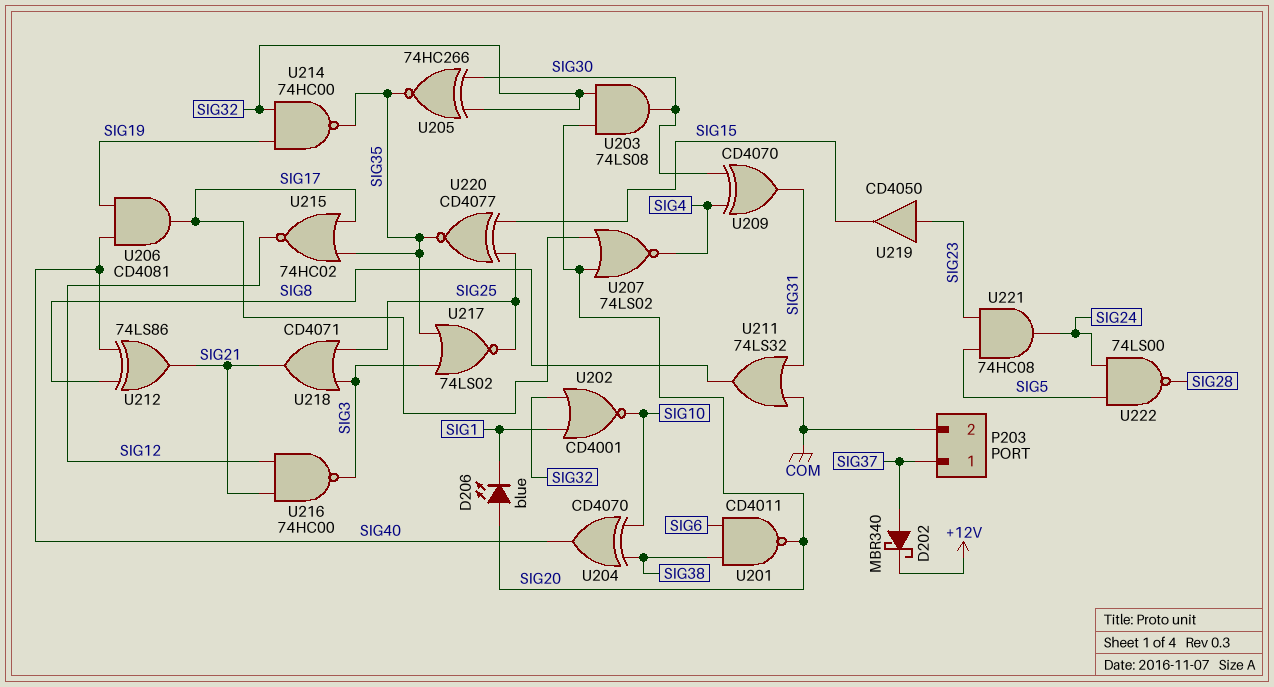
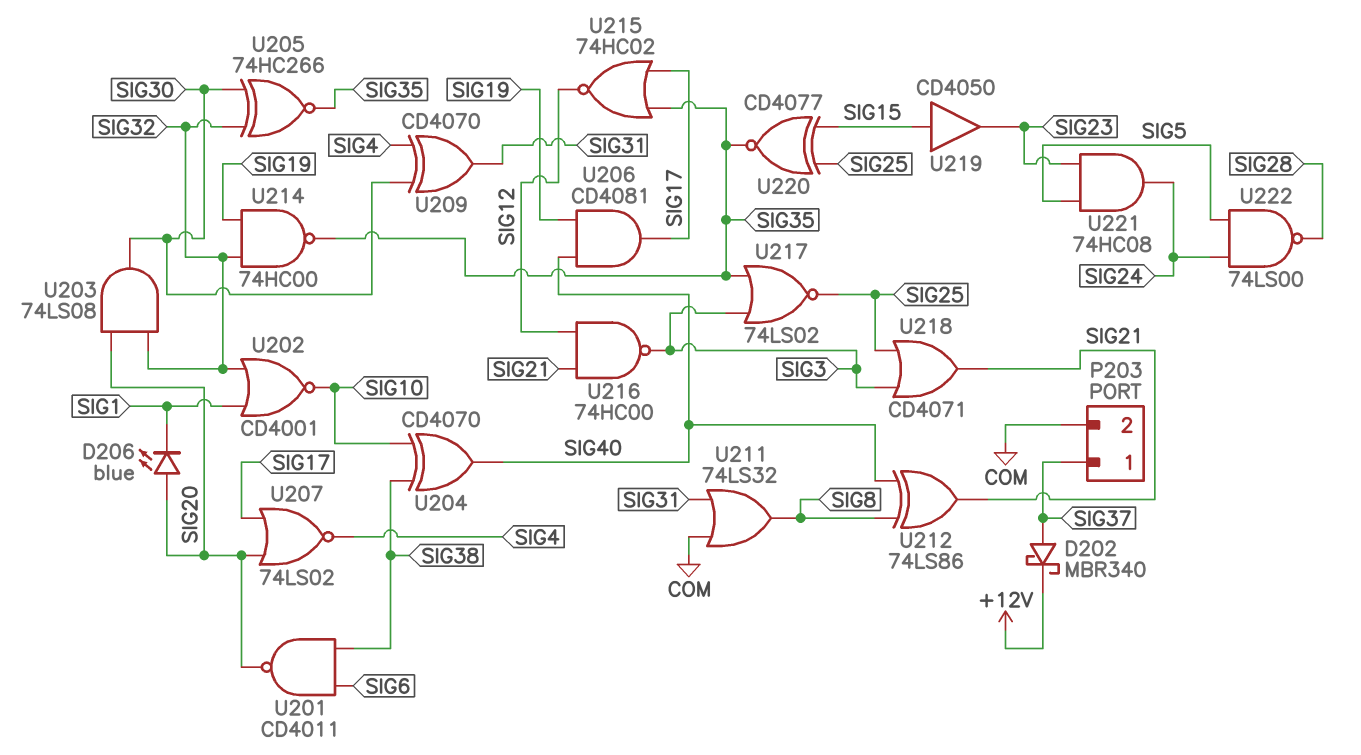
U219: buffer CD4050 (in SIG23, out SIG15) -> buffer CD4050 (in SIG15, out SIG23)

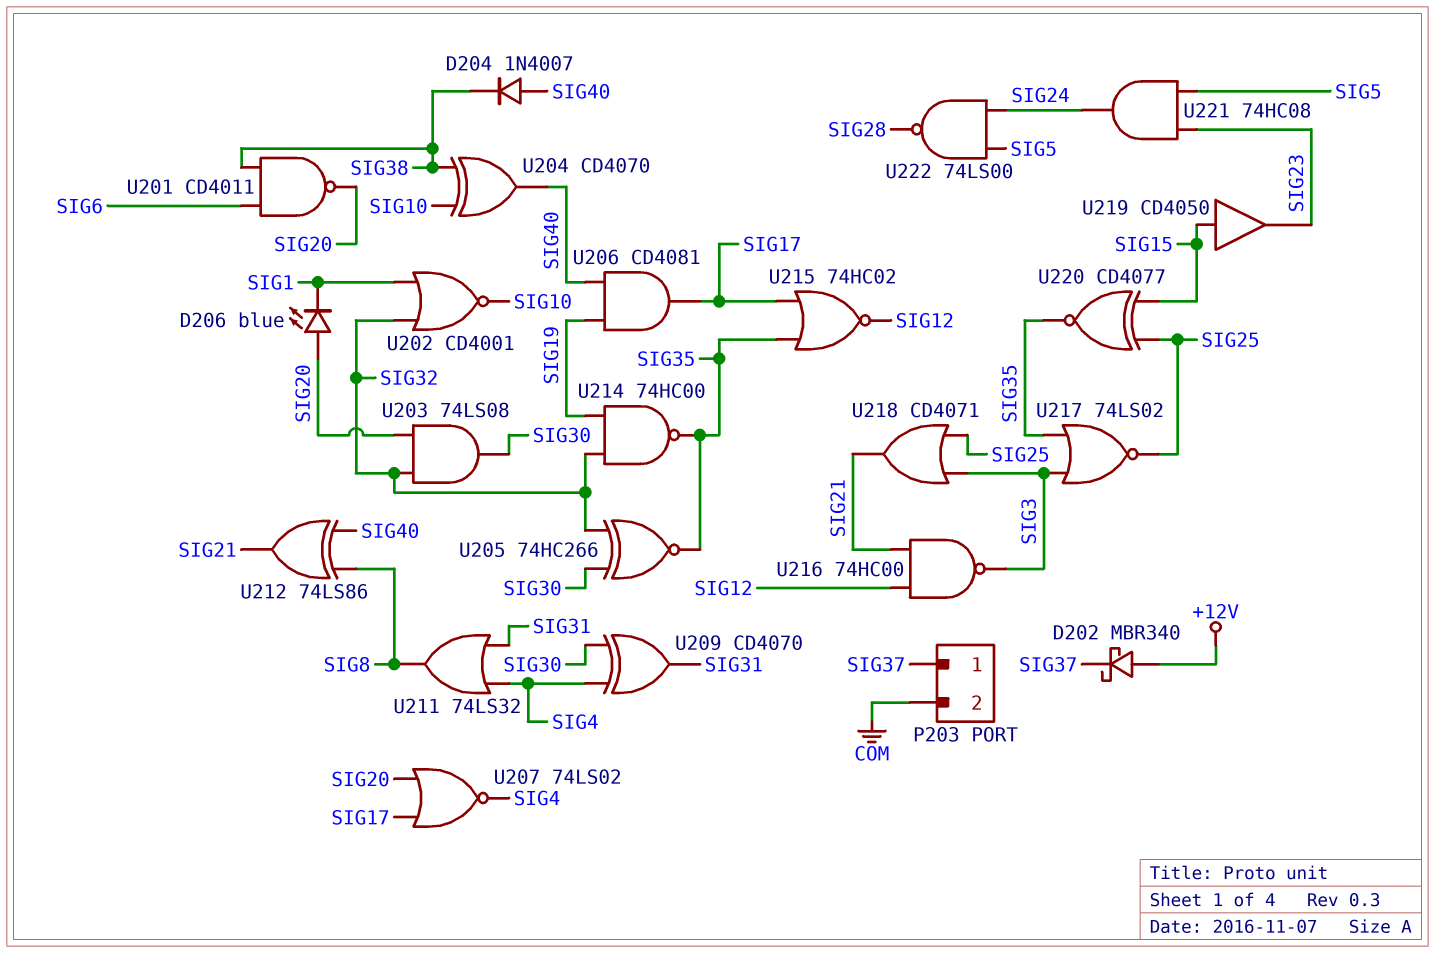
D202: schottky MBR340 (A SIG37, K +12V) -> schottky MBR340 (A +12V, K SIG37)
D204: none -> diode 1N4007 (A SIG40, K SIG38)
U211: OR 74LS32 (in COM, in SIG31, out SIG8) -> OR 74LS32 (in SIG4, in SIG31, out SIG8)

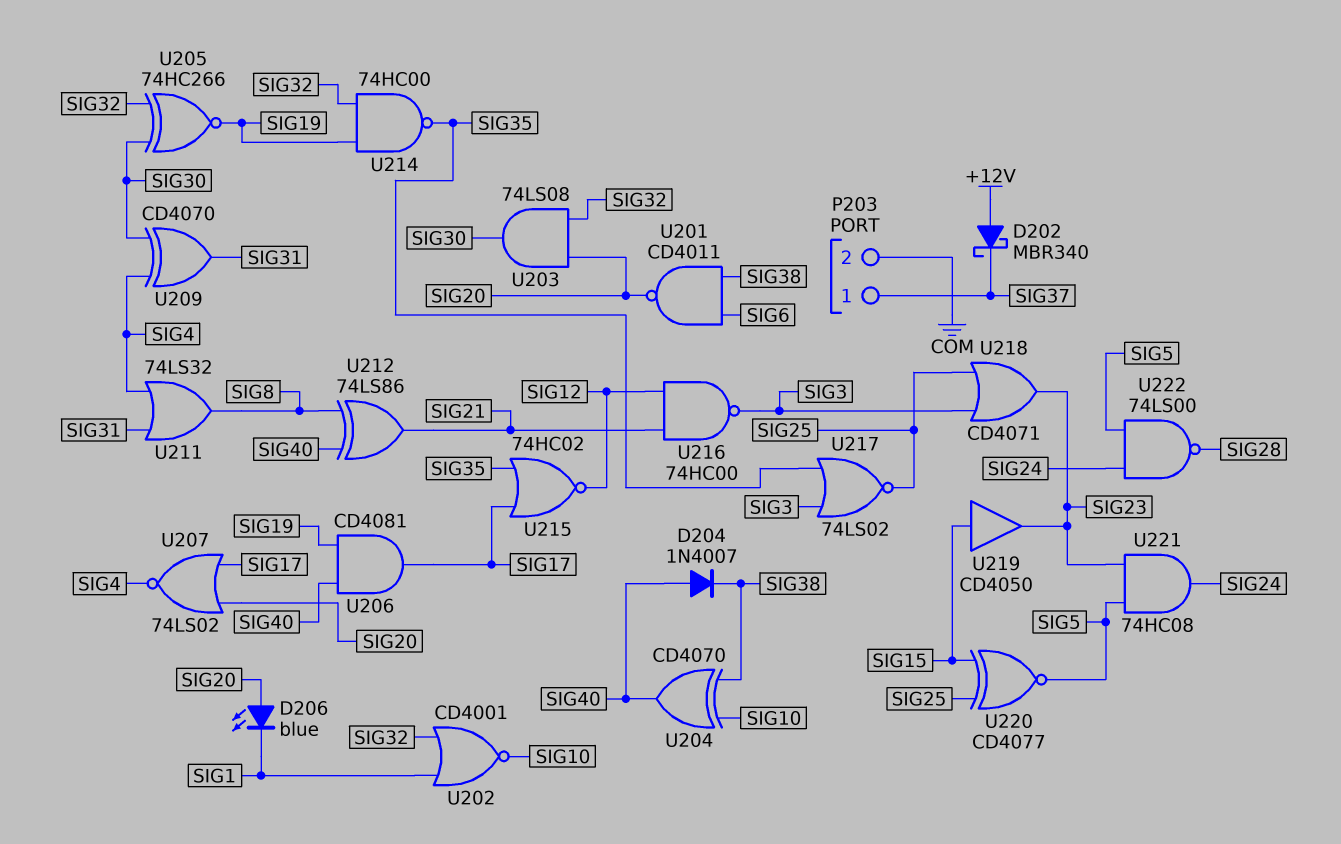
U205: XNOR 74HC266 (in SIG30, in SIG32, out SIG35) -> XNOR 74HC266 (in SIG30, in SIG32, out SIG19)
U218: OR CD4071 (in SIG3, in SIG25, out SIG21) -> OR CD4071 (in SIG3, in SIG25, out SIG23)
U220: XNOR CD4077 (in SIG15, in SIG25, out SIG35) -> XNOR CD4077 (in SIG15, in SIG25, out SIG5)

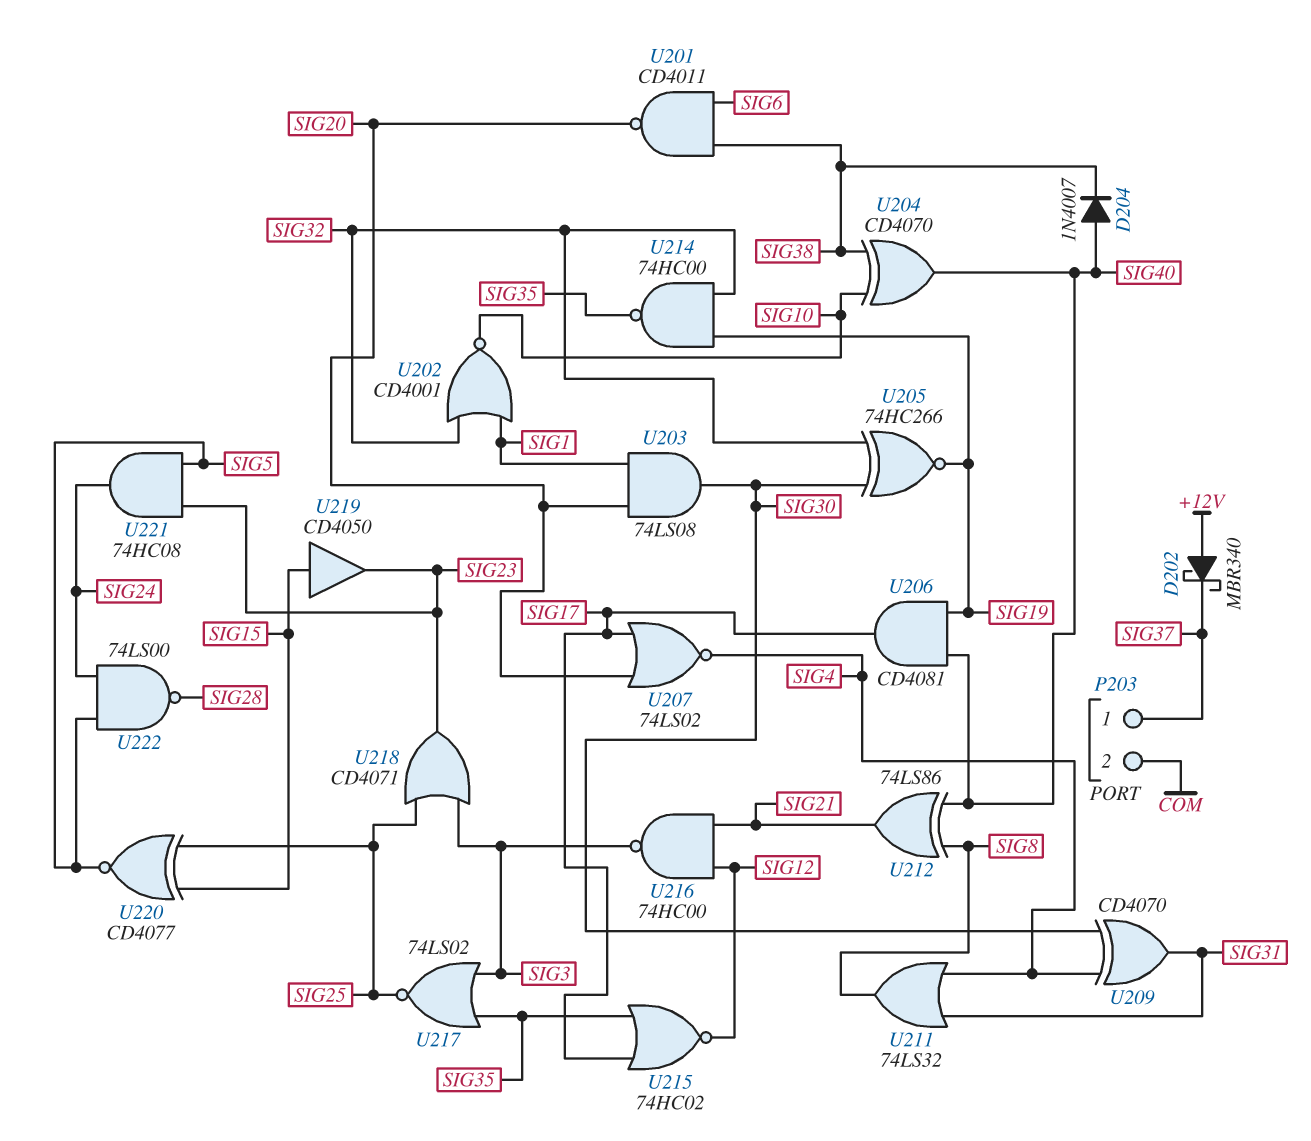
D206: LED blue (A SIG20, K SIG1) -> none
U203: AND 74LS08 (in SIG20, in SIG32, out SIG30) -> AND 74LS08 (in SIG1, in SIG20, out SIG30)

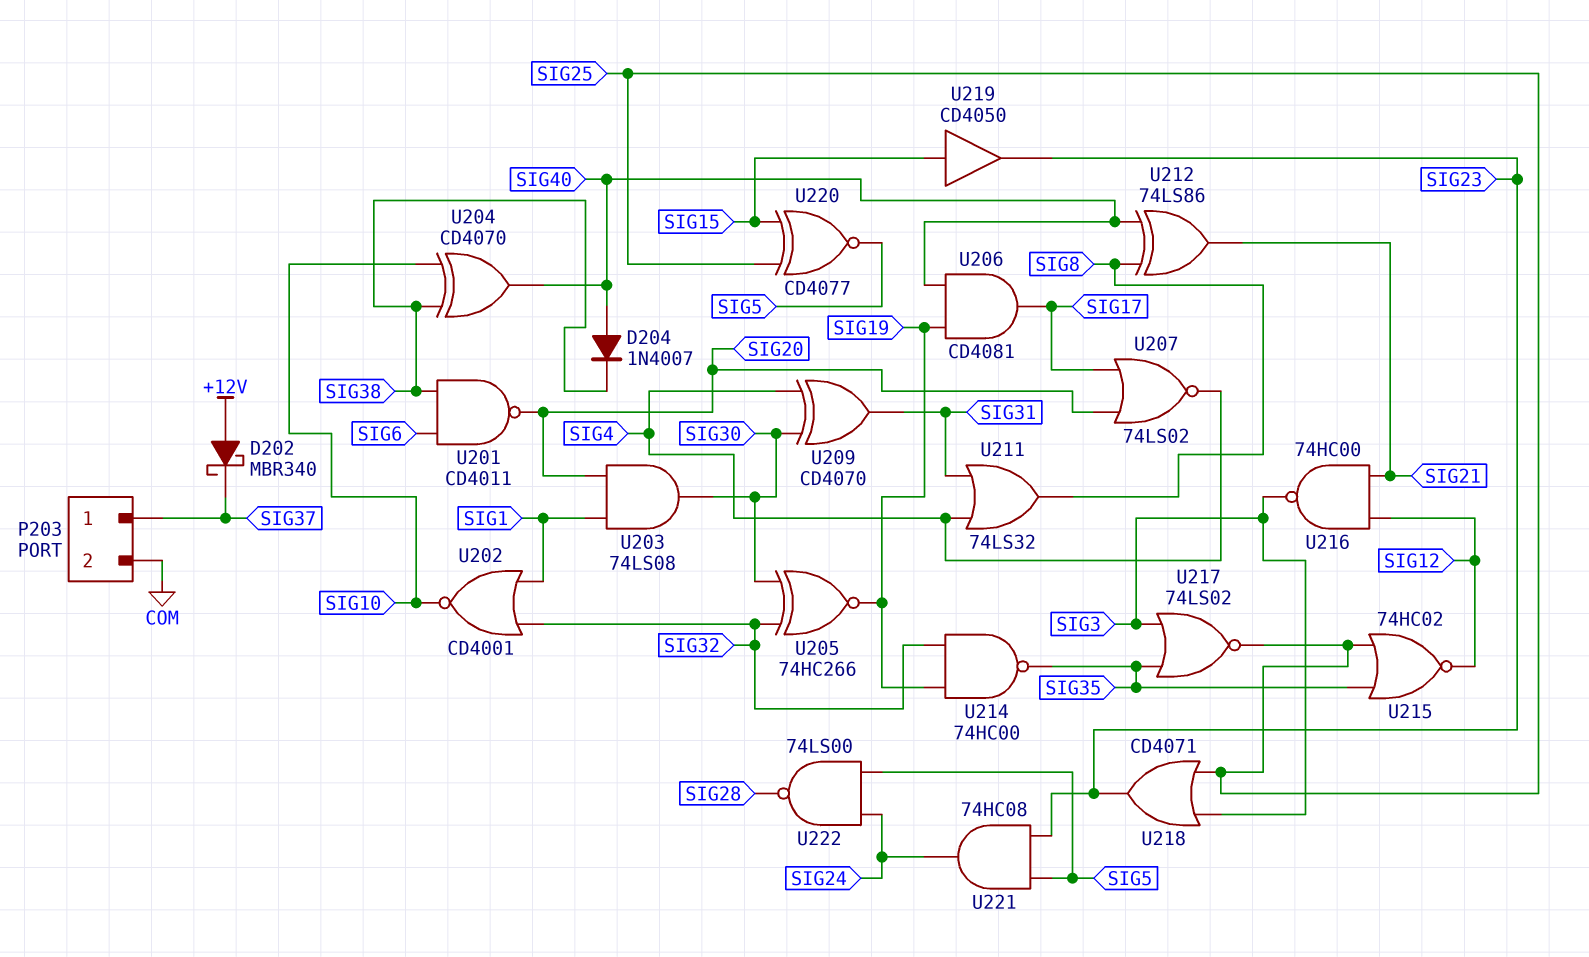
U215: NOR 74HC02 (in SIG17, in SIG35, out SIG12) -> NOR 74HC02 (in SIG25, in SIG35, out SIG12)

